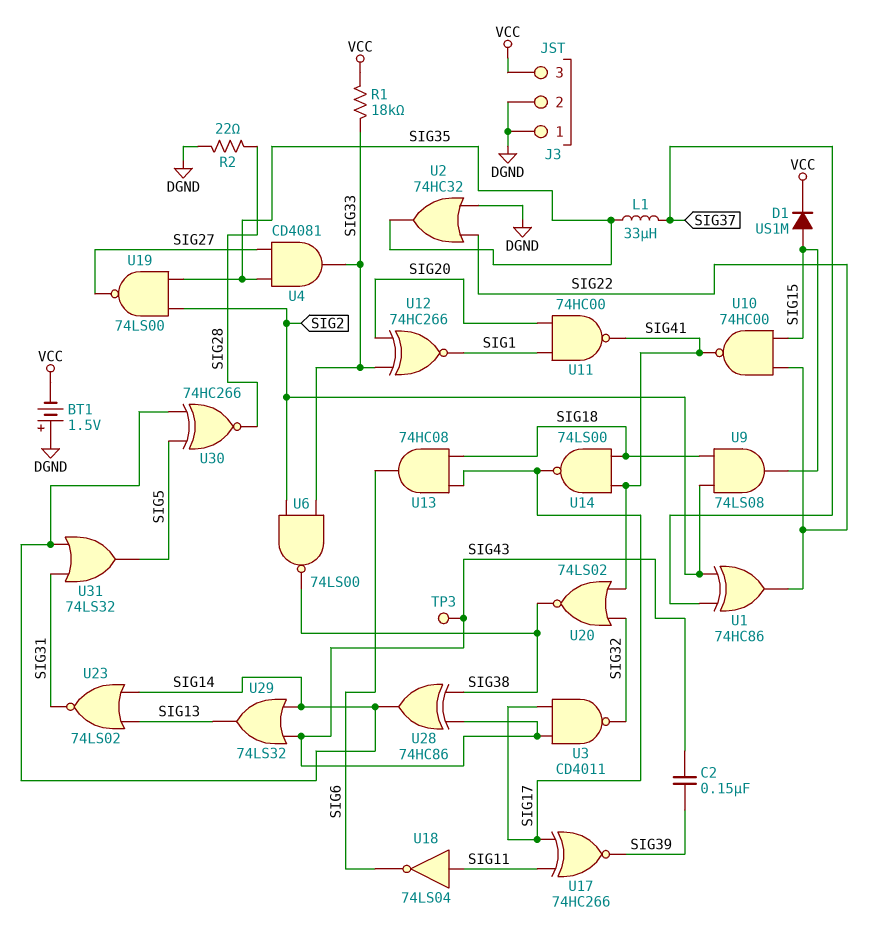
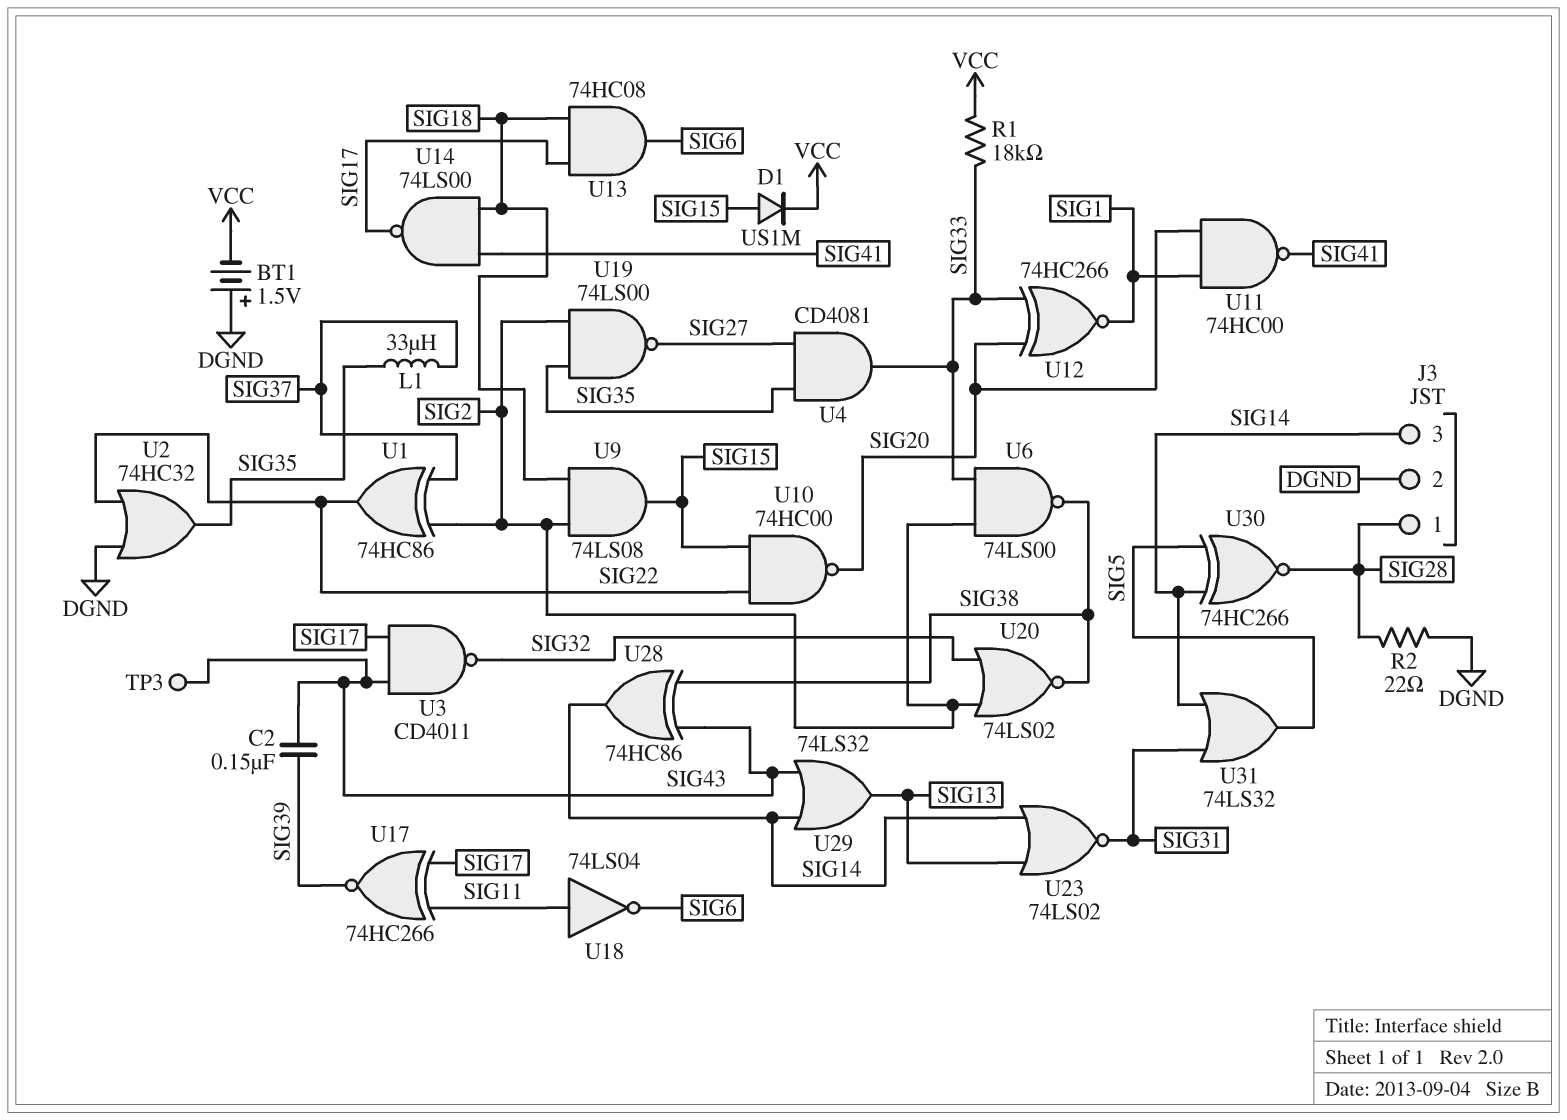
J3 pin 1: DGND -> SIG28
J3 pin 3: VCC -> SIG14
U10: NAND 74HC00 (in SIG15, in SIG22, out SIG41) -> NAND 74HC00 (in SIG15, in SIG22, out SIG20)
U20: NOR 74LS02 (in SIG32, in SIG41, out SIG38) -> NOR 74LS02 (in SIG2, in SIG32, out SIG38)

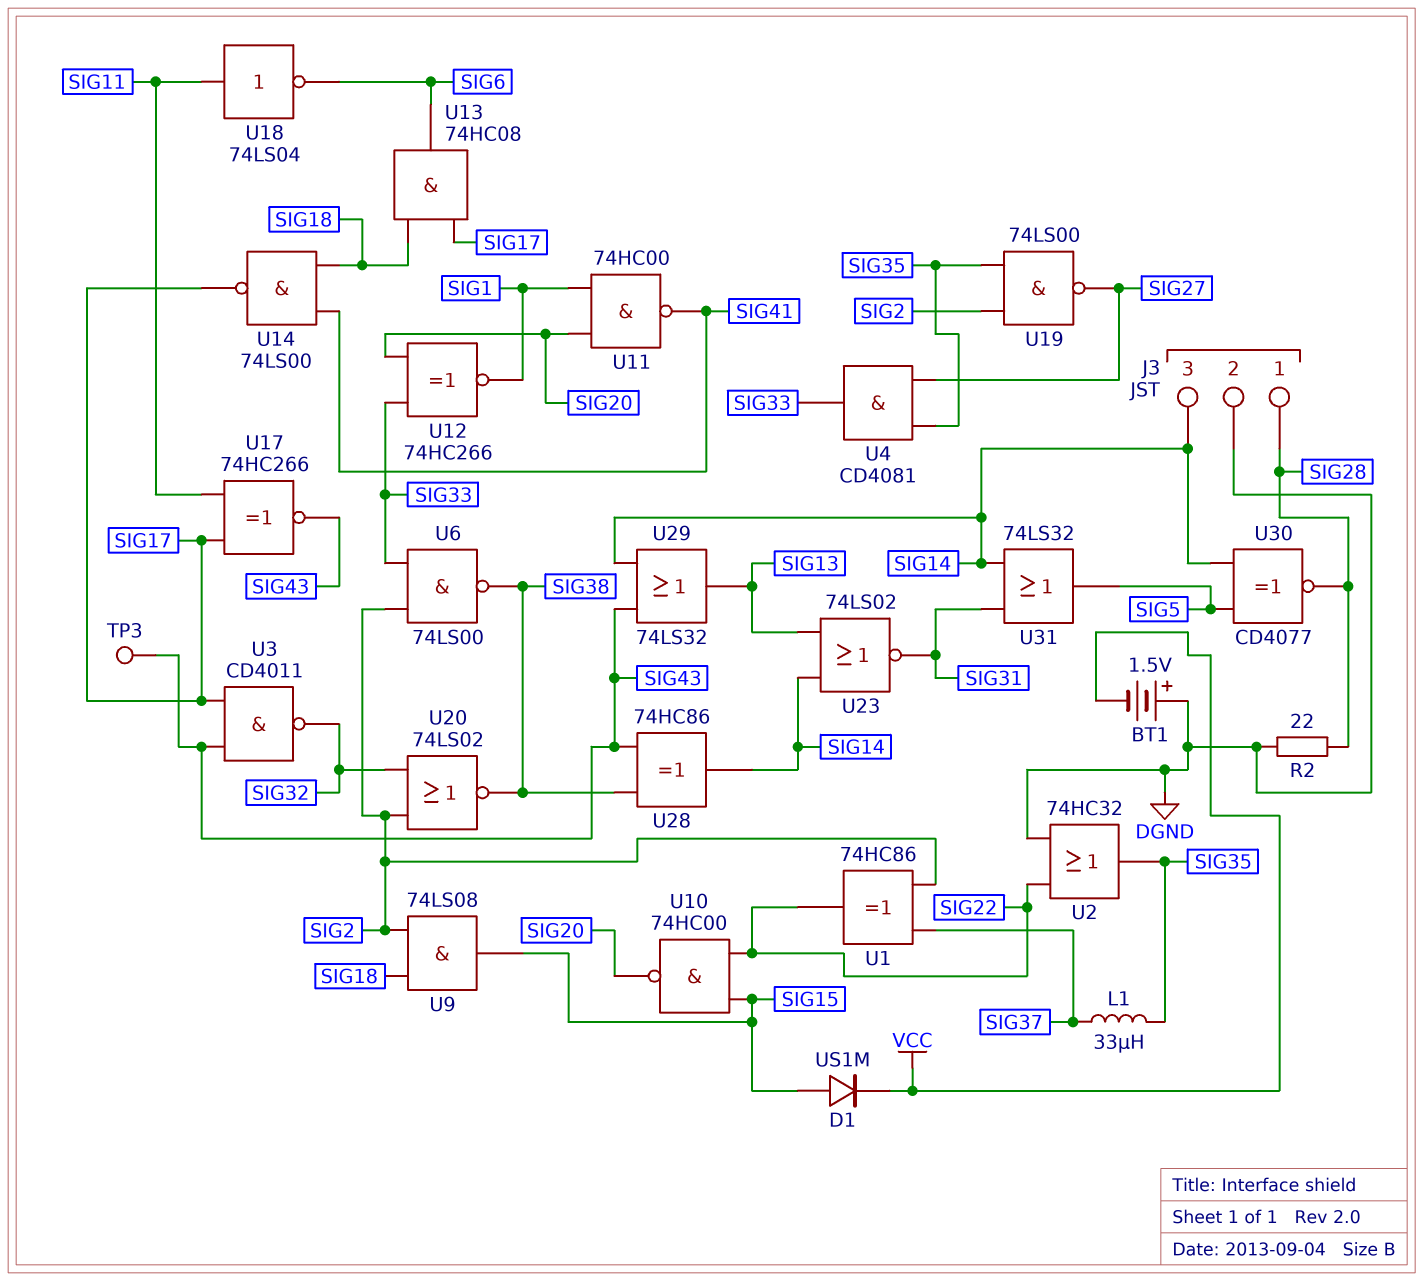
C2: 150nF (SIG39, SIG43) -> none
R1: 18k (SIG33, VCC) -> none
U17: XNOR 74HC266 (in SIG11, in SIG17, out SIG39) -> XNOR 74HC266 (in SIG11, in SIG17, out SIG43)
U30: XNOR 74HC266 (in SIG5, in SIG14, out SIG28) -> XNOR CD4077 (in SIG5, in SIG14, out SIG28)

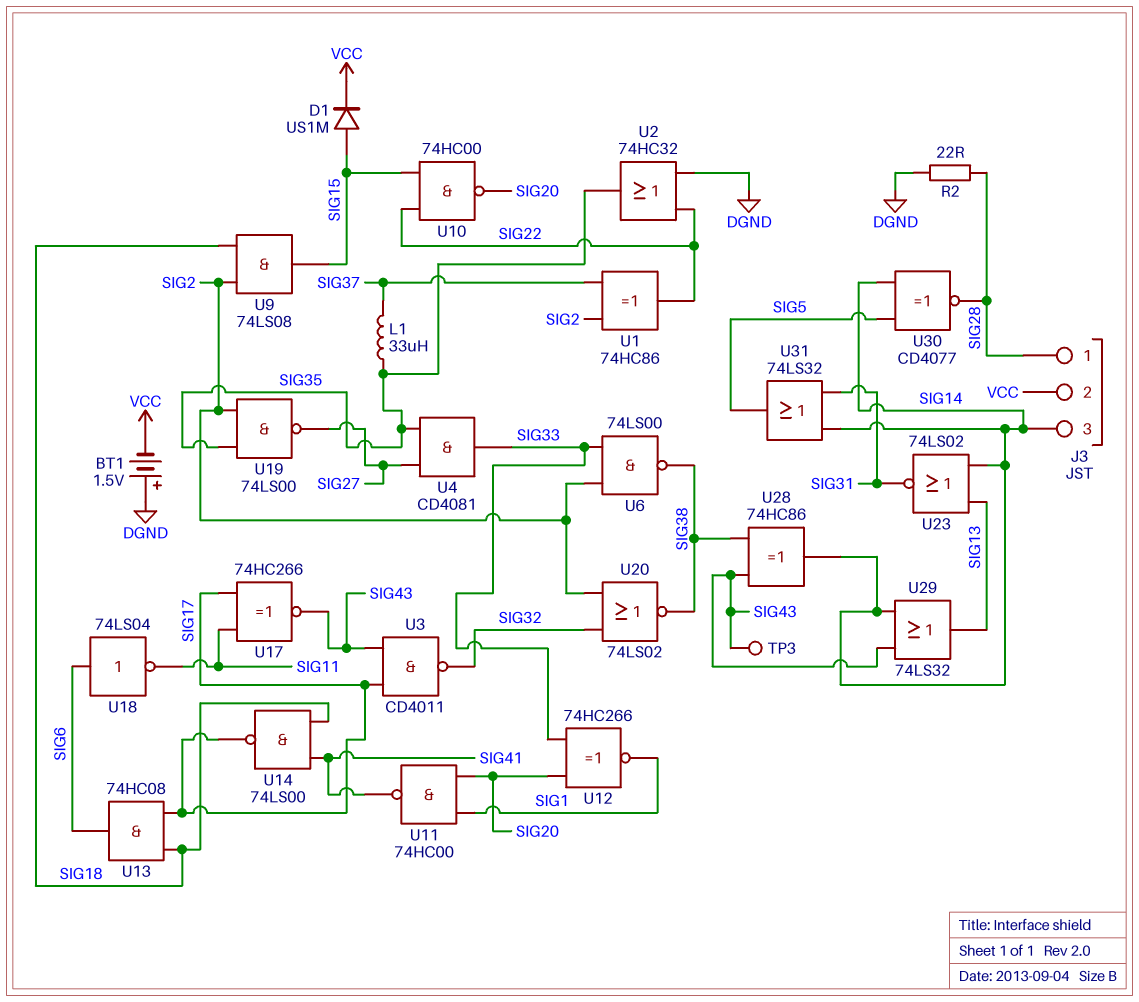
J3 pin 2: DGND -> VCC
U18: NOT 74LS04 (in SIG11, out SIG6) -> NOT 74LS04 (in SIG6, out SIG11)

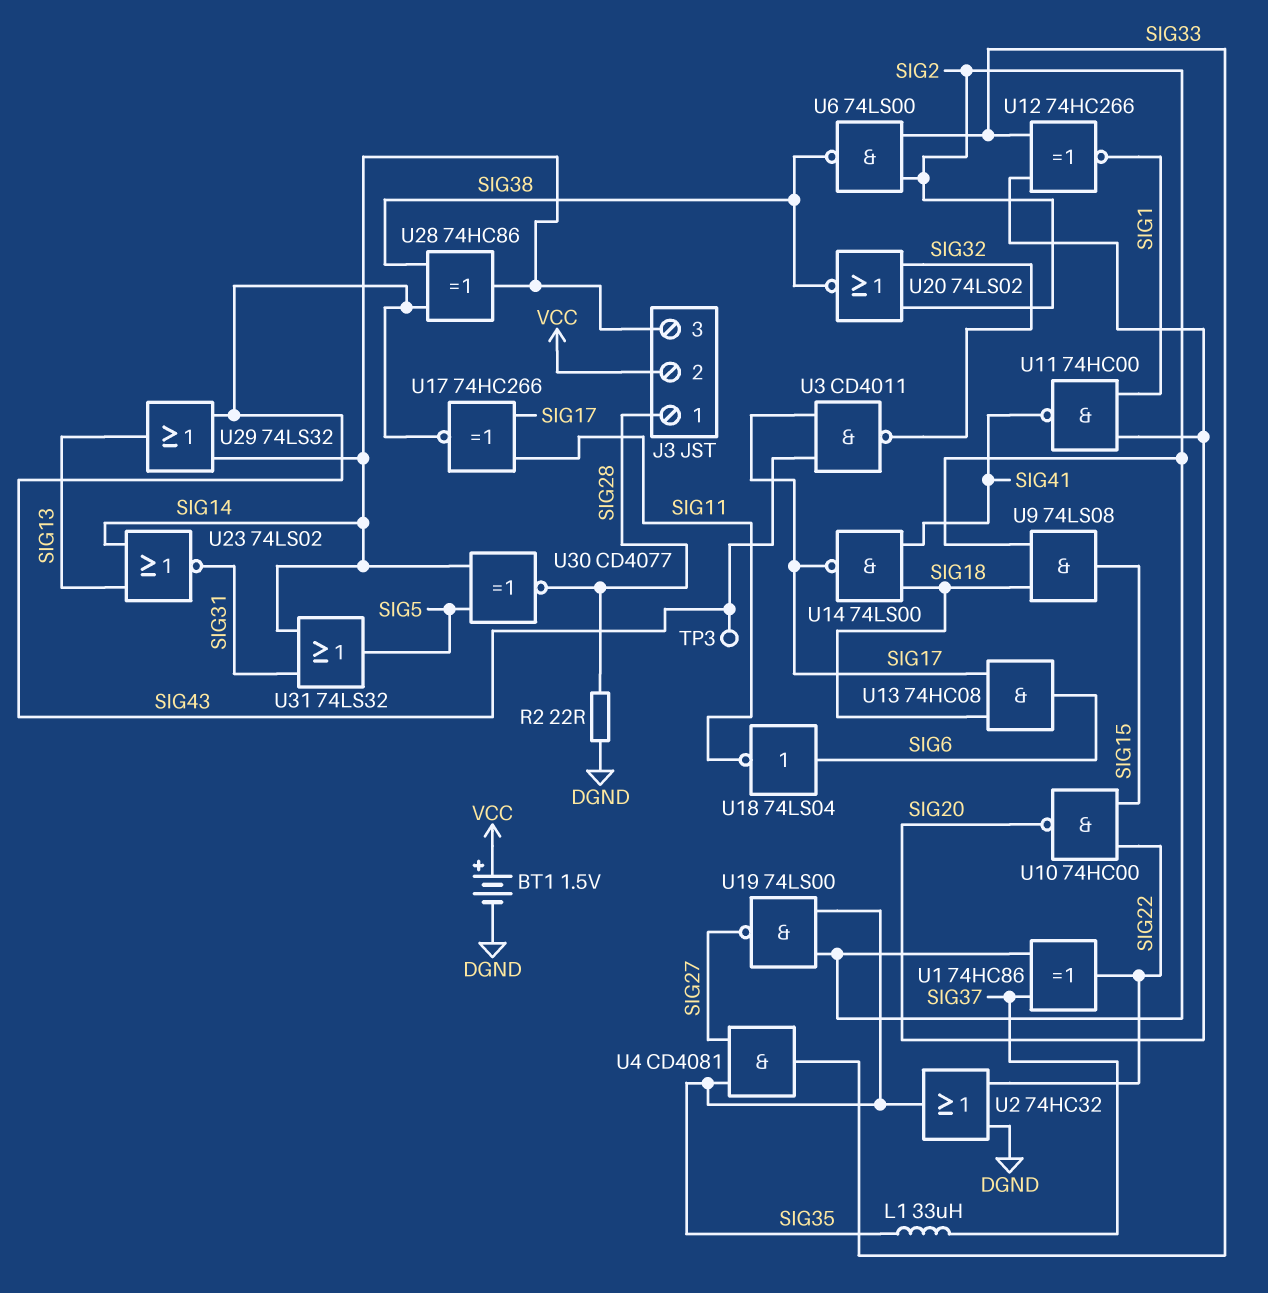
BT1: 1.5V (plus DGND, minus VCC) -> 1.5V (plus VCC, minus DGND)
D1: diode US1M (A SIG15, K VCC) -> none

